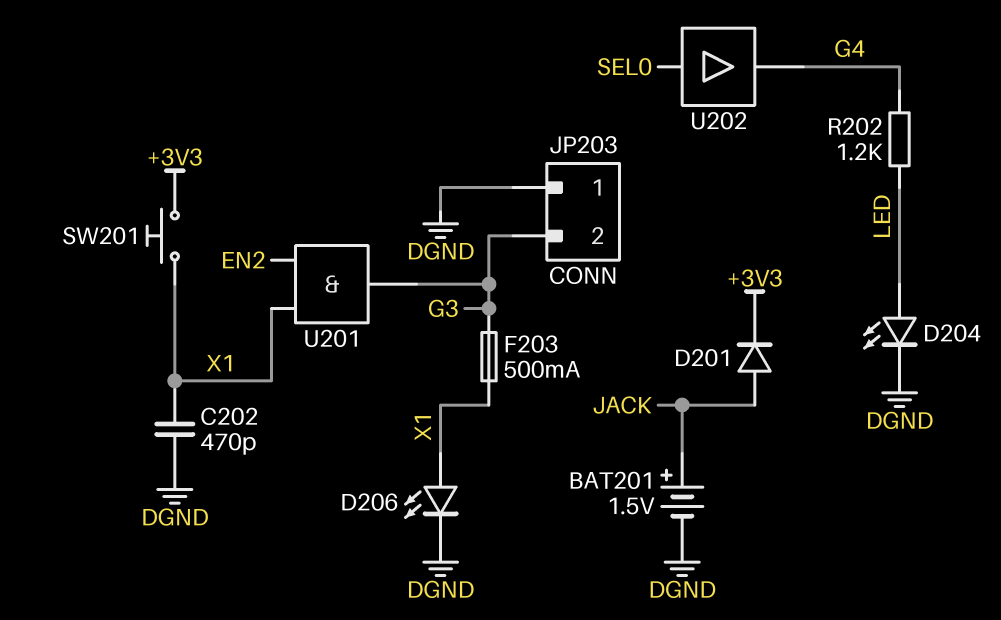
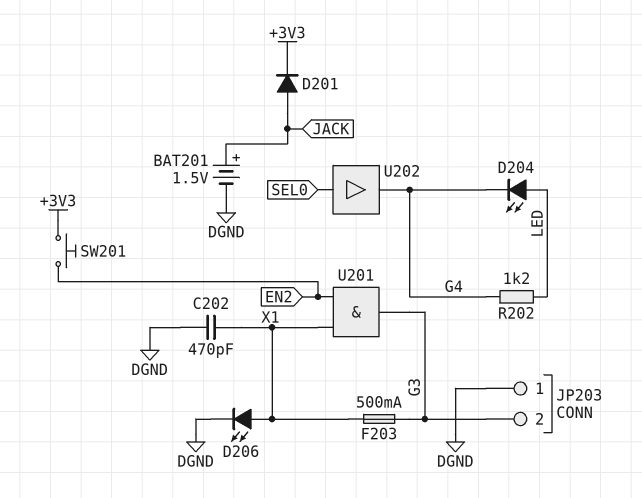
D204: LED (A LED, K DGND) -> LED (A LED, K G4)
SW201: button (+3V3, X1) -> button (+3V3, EN2)

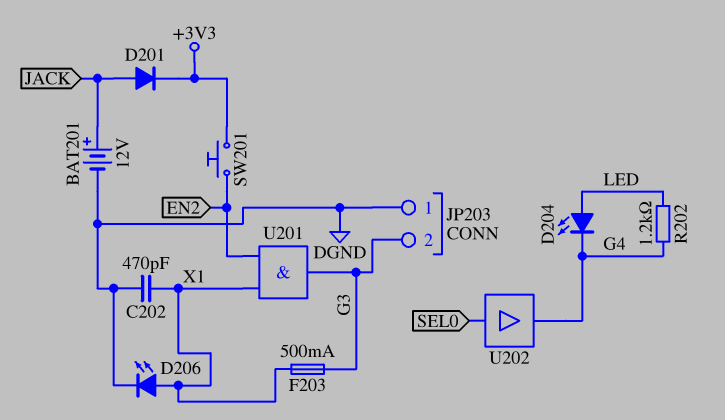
BAT201: 1.5V (plus JACK, minus DGND) -> 12V (plus JACK, minus DGND)

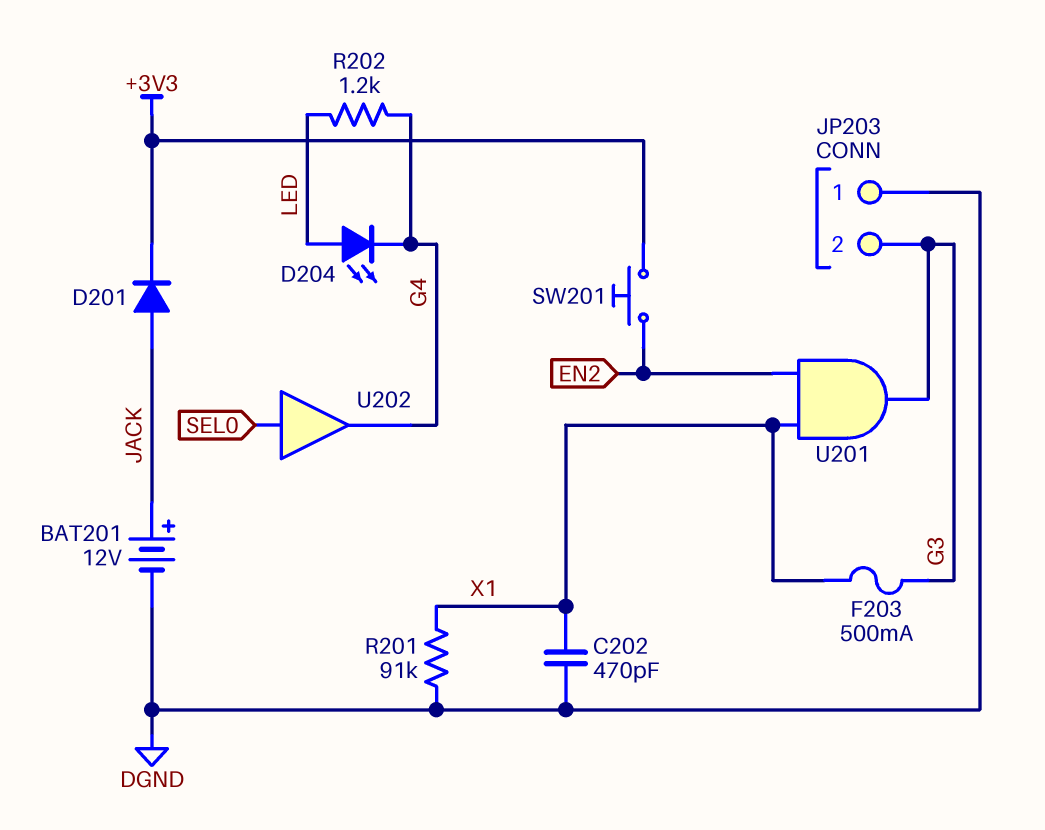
D206: LED (A X1, K DGND) -> none
R201: none -> 91k (DGND, X1)

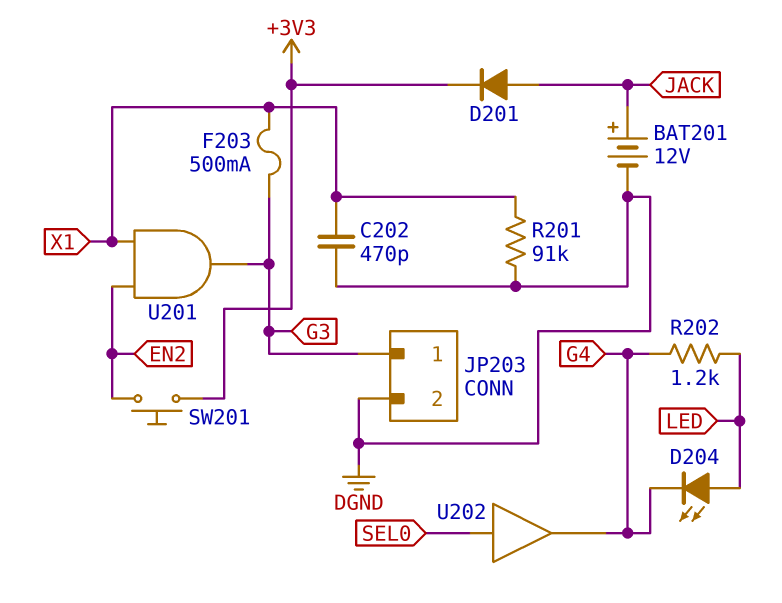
JP203 pin 1: DGND -> G3
JP203 pin 2: G3 -> DGND

